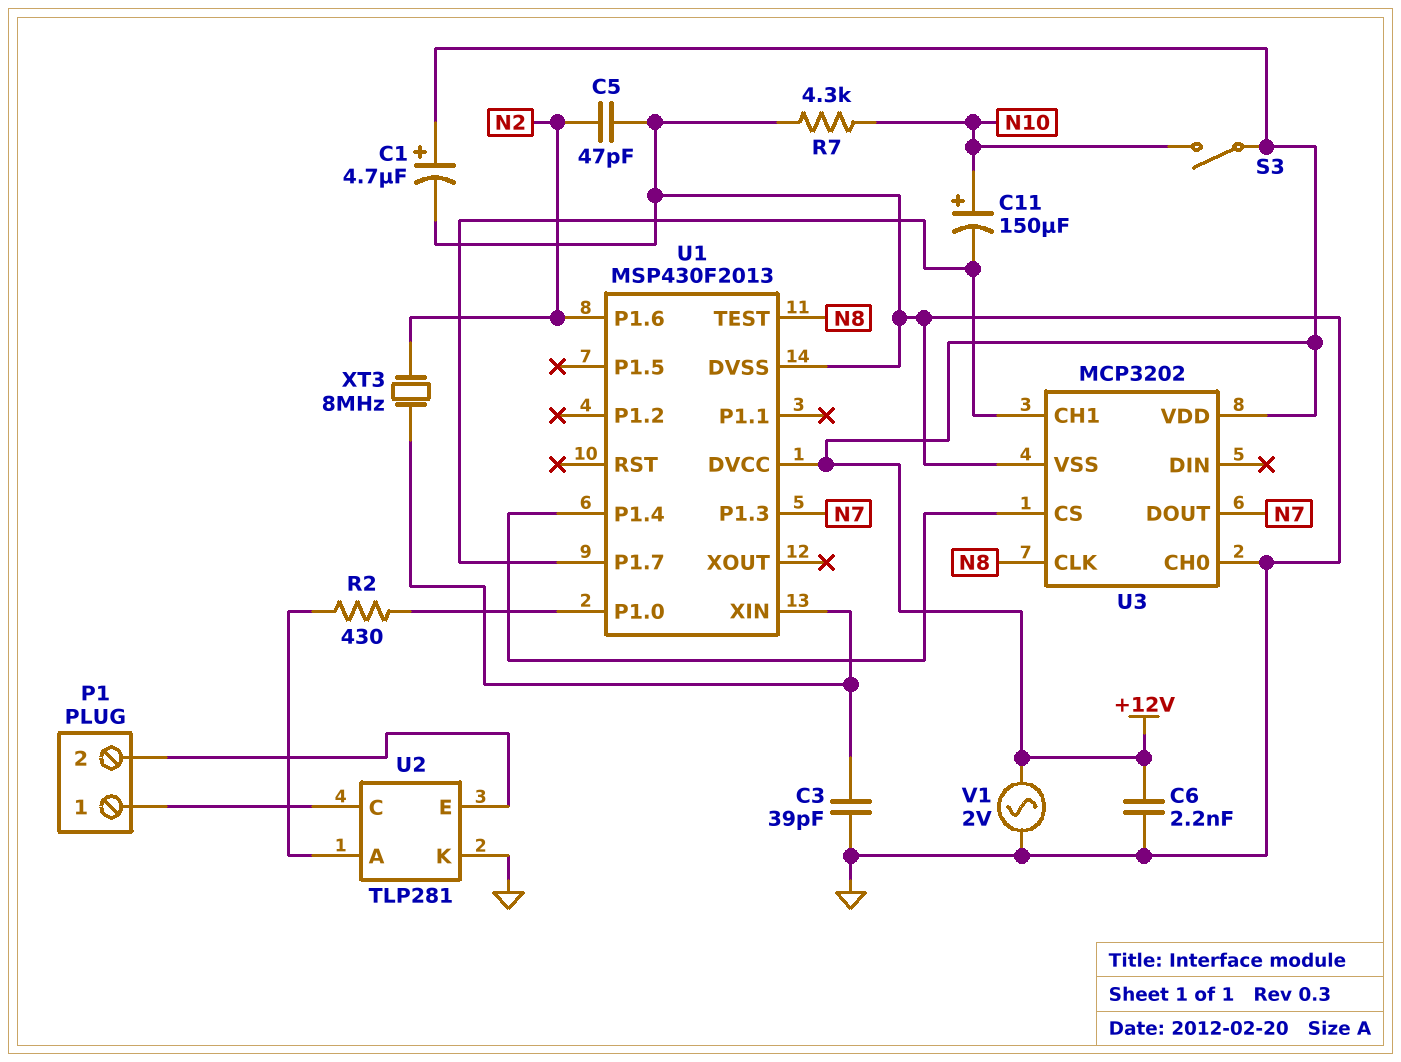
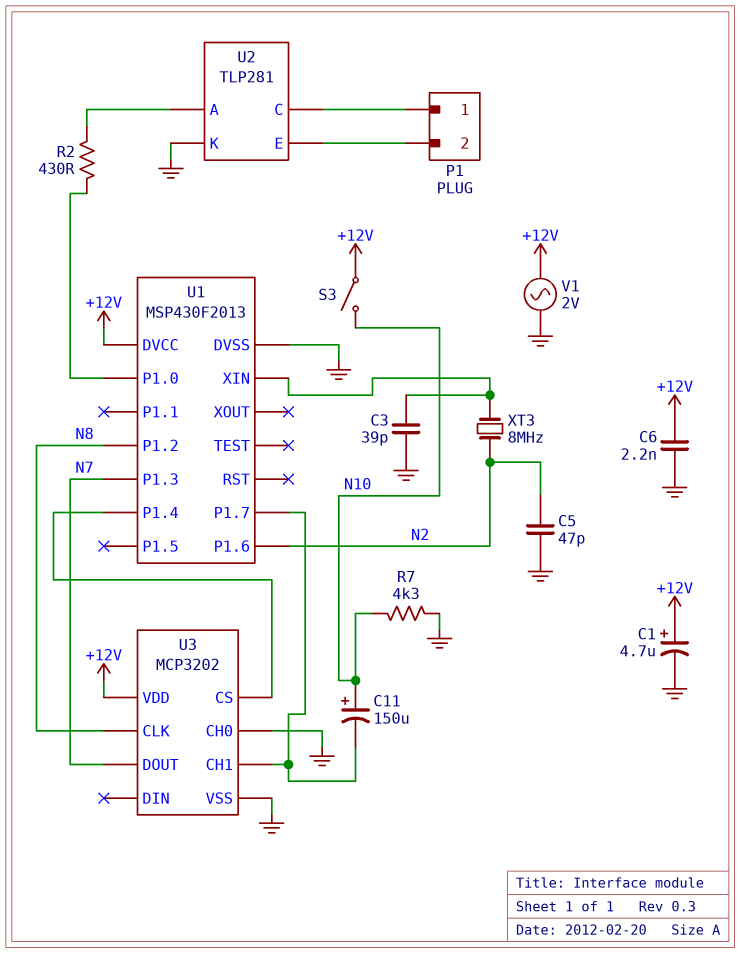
U1 pin P1.2: none -> N8
U1 pin TEST: N8 -> none

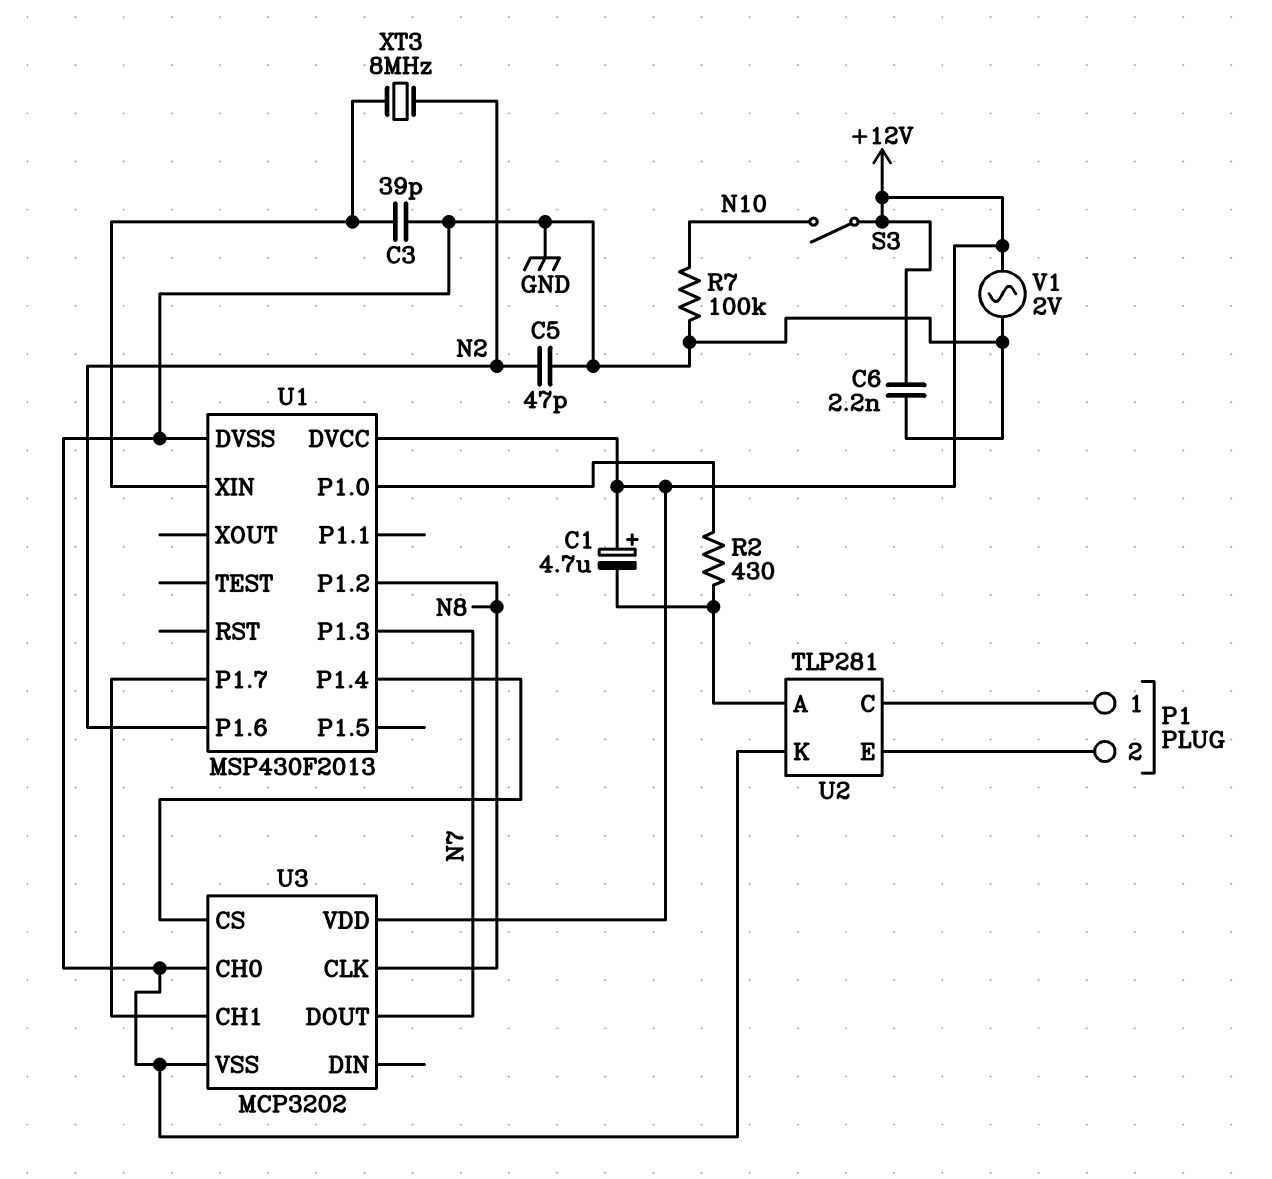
C1: 4.7uF (plus +12V, minus GND) -> 4.7uF (plus +12V, minus U2/A)
C11: 150uF (plus N10, minus U1/P1.7) -> none
R7: 4.3k (GND, N10) -> 100k (GND, N10)

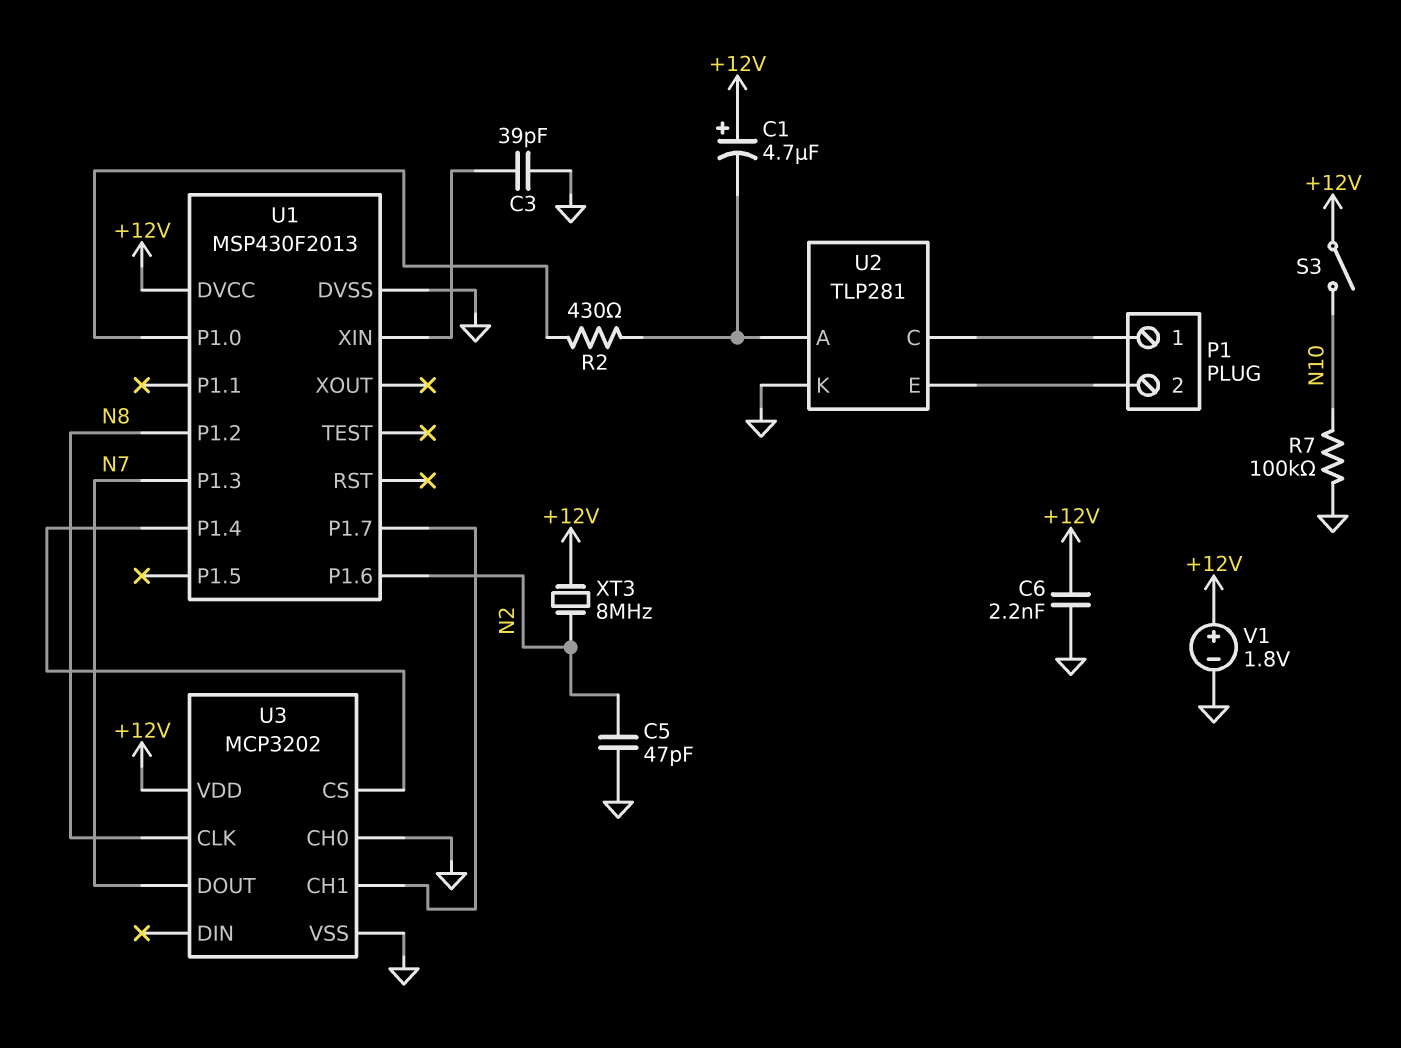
V1: AC 2V (+12V, GND) -> 1.8V (plus +12V, minus GND)
XT3: 8MHz (N2, U1/XIN) -> 8MHz (+12V, N2)

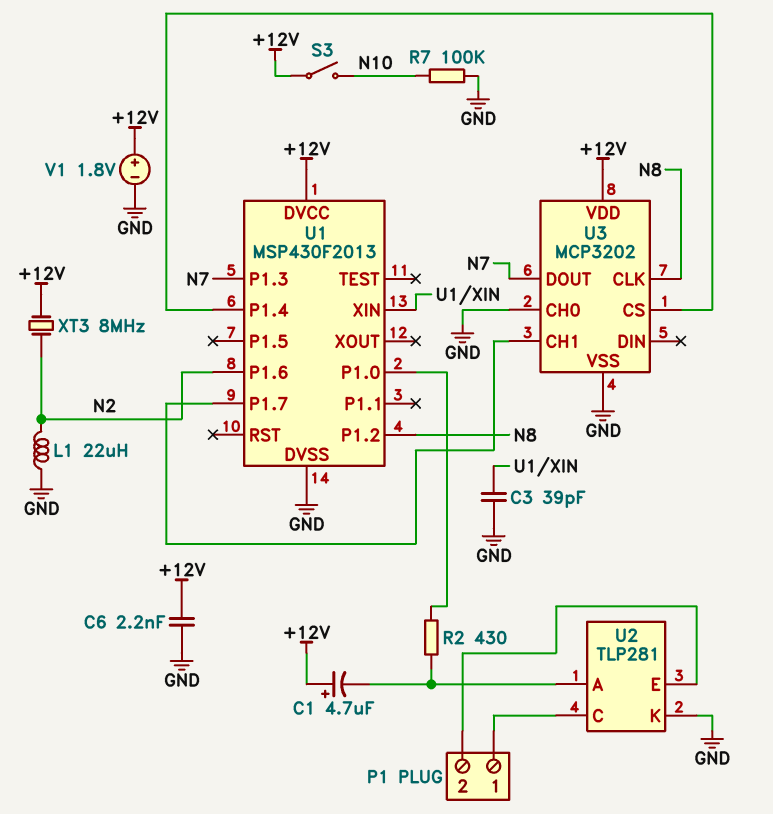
C5: 47pF (GND, N2) -> none
L1: none -> 22uH (GND, N2)

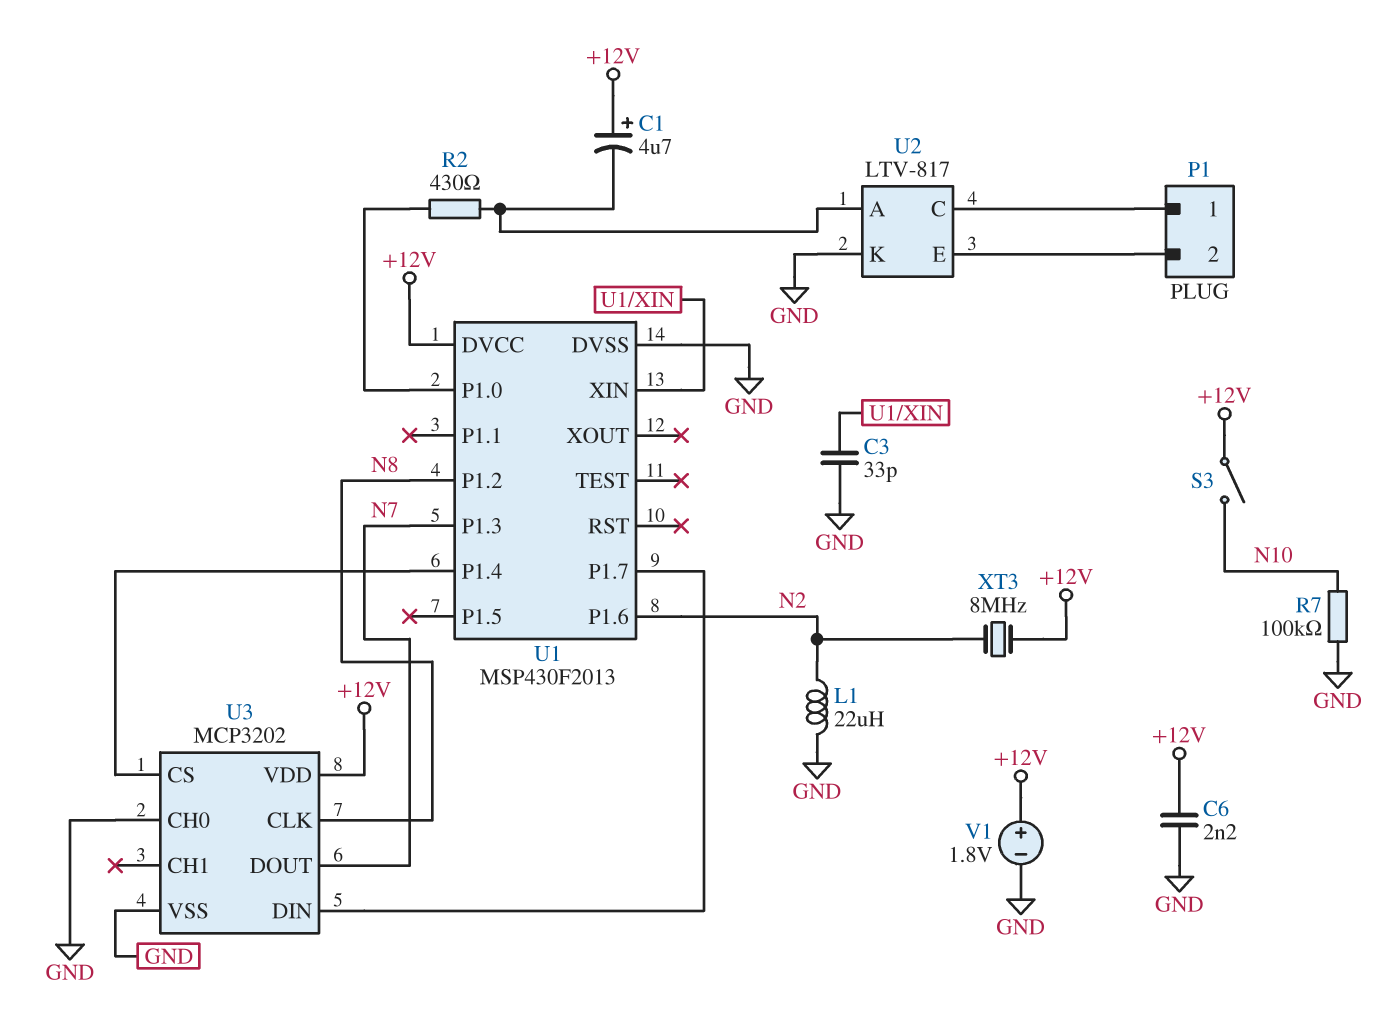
C3: 39pF (GND, U1/XIN) -> 33pF (GND, U1/XIN)
U2: TLP281 -> LTV-817
U3 pin CH1: U1/P1.7 -> none
U3 pin DIN: none -> U1/P1.7

